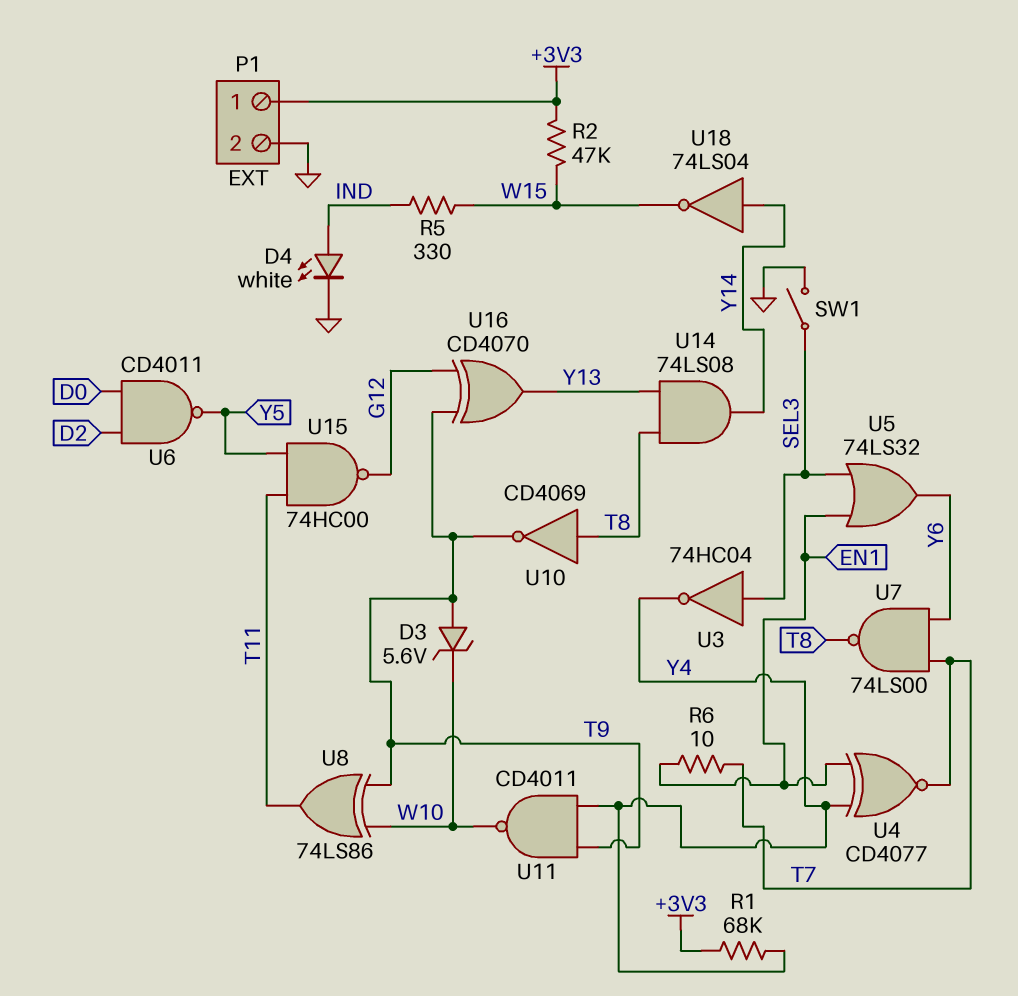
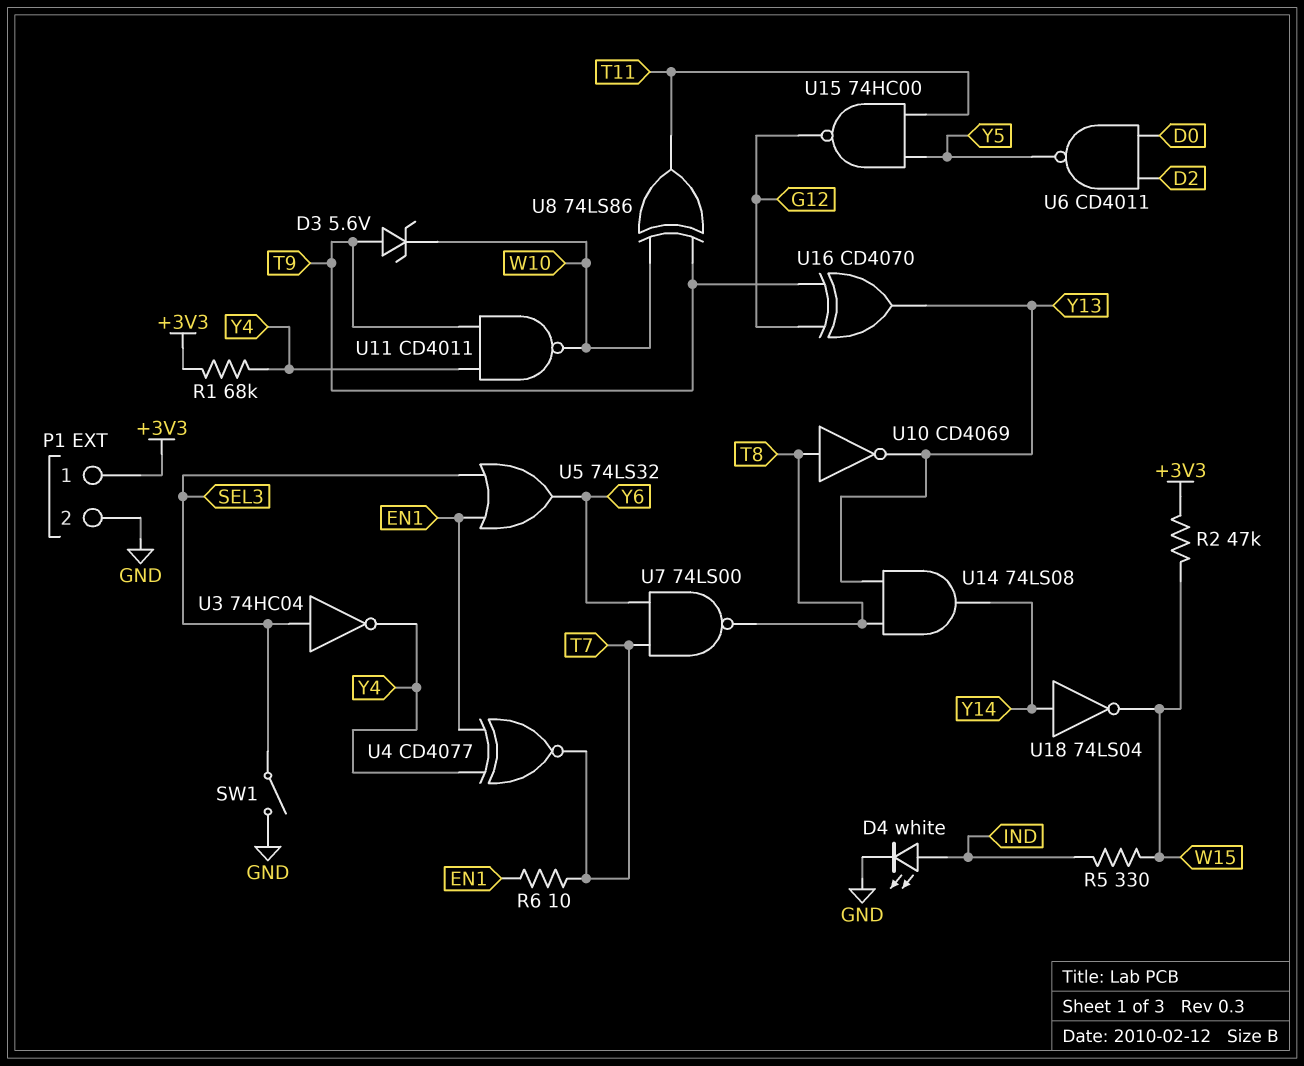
U10: NOT CD4069 (in T8, out T9) -> NOT CD4069 (in T8, out Y13)

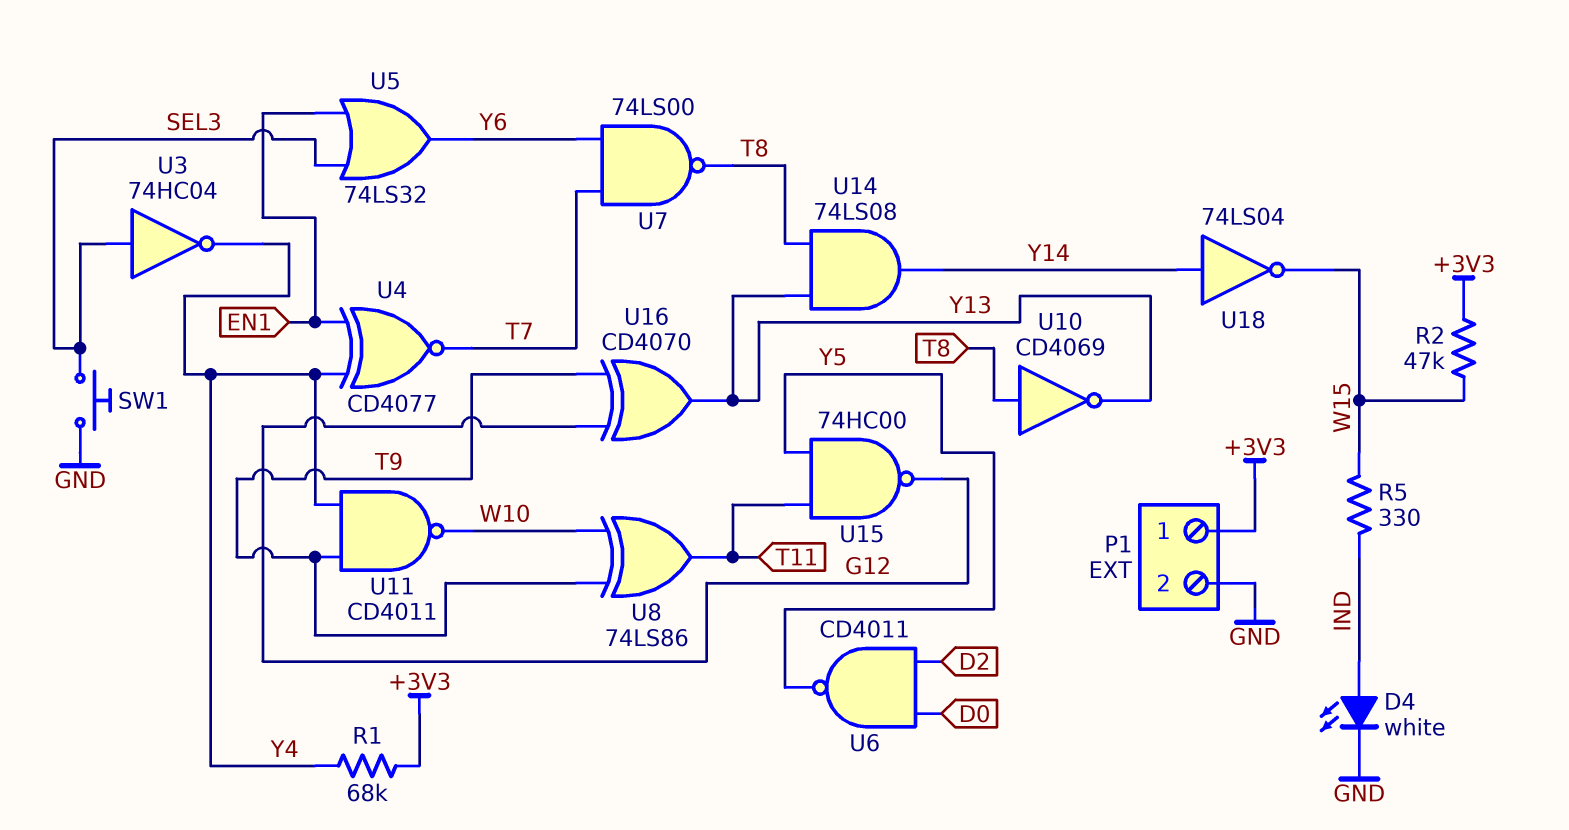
D3: zener 5.6V (A T9, K W10) -> none
R6: 10 (EN1, T7) -> none
SW1: switch (GND, SEL3) -> button (GND, SEL3)

